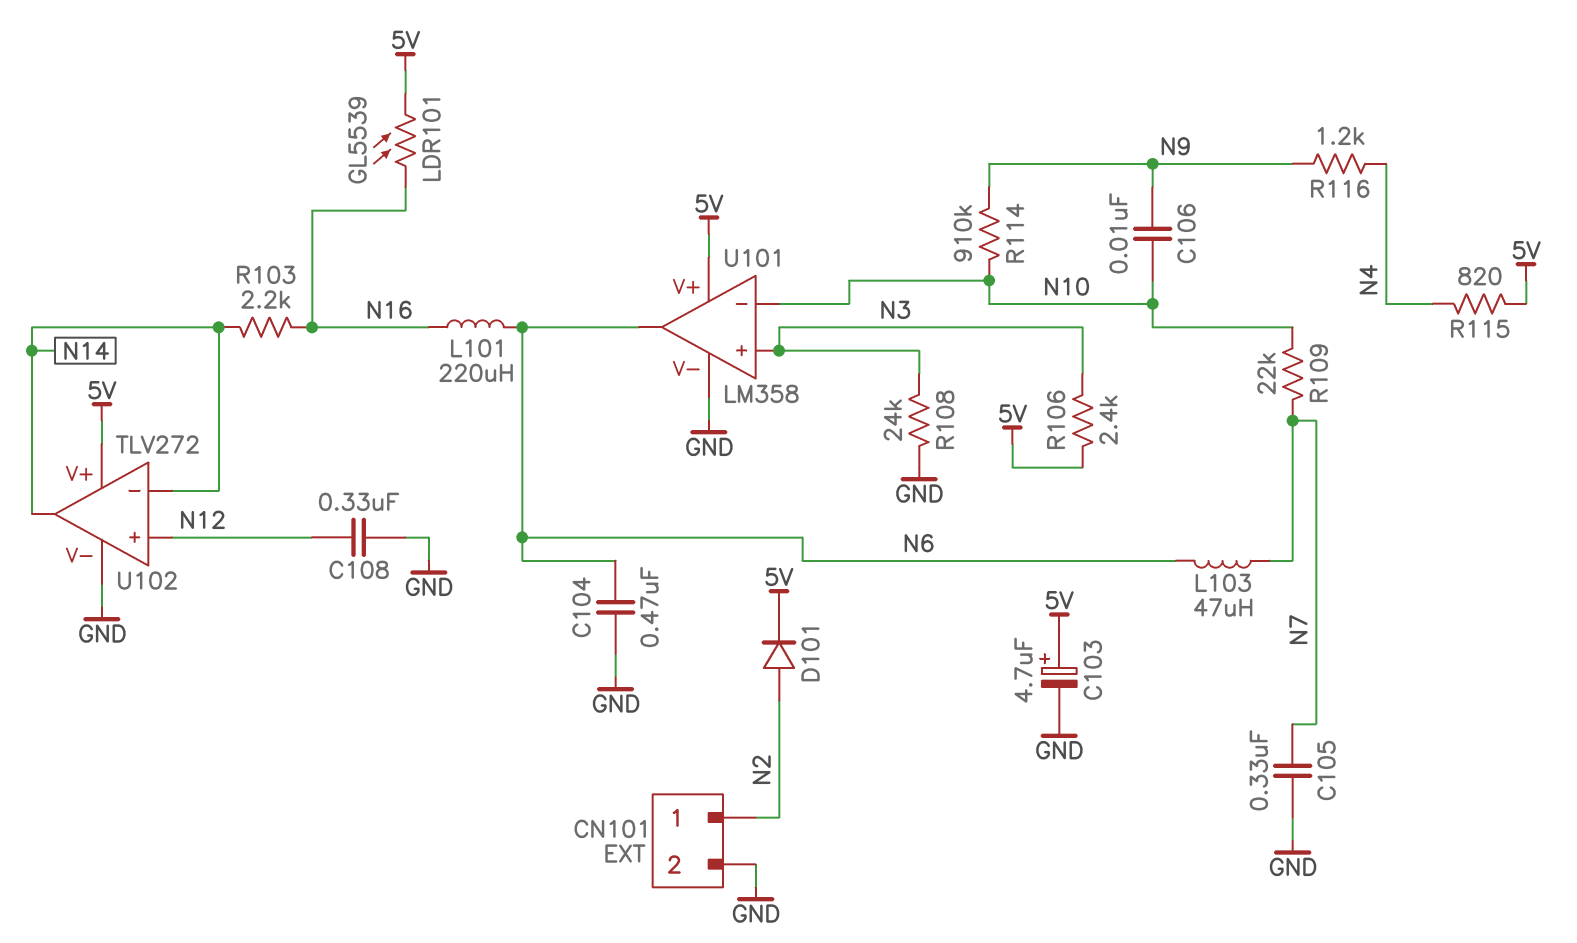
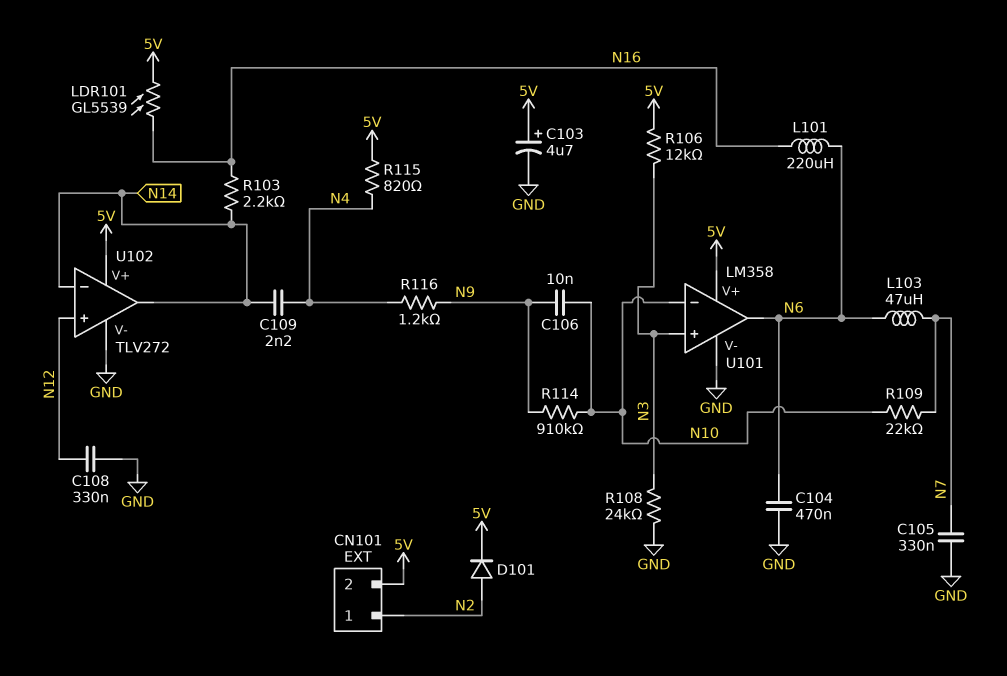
C109: none -> 2.2nF (N4, N14)
CN101 pin 2: GND -> 5V
R106: 2.4k (5V, N3) -> 12k (5V, N3)

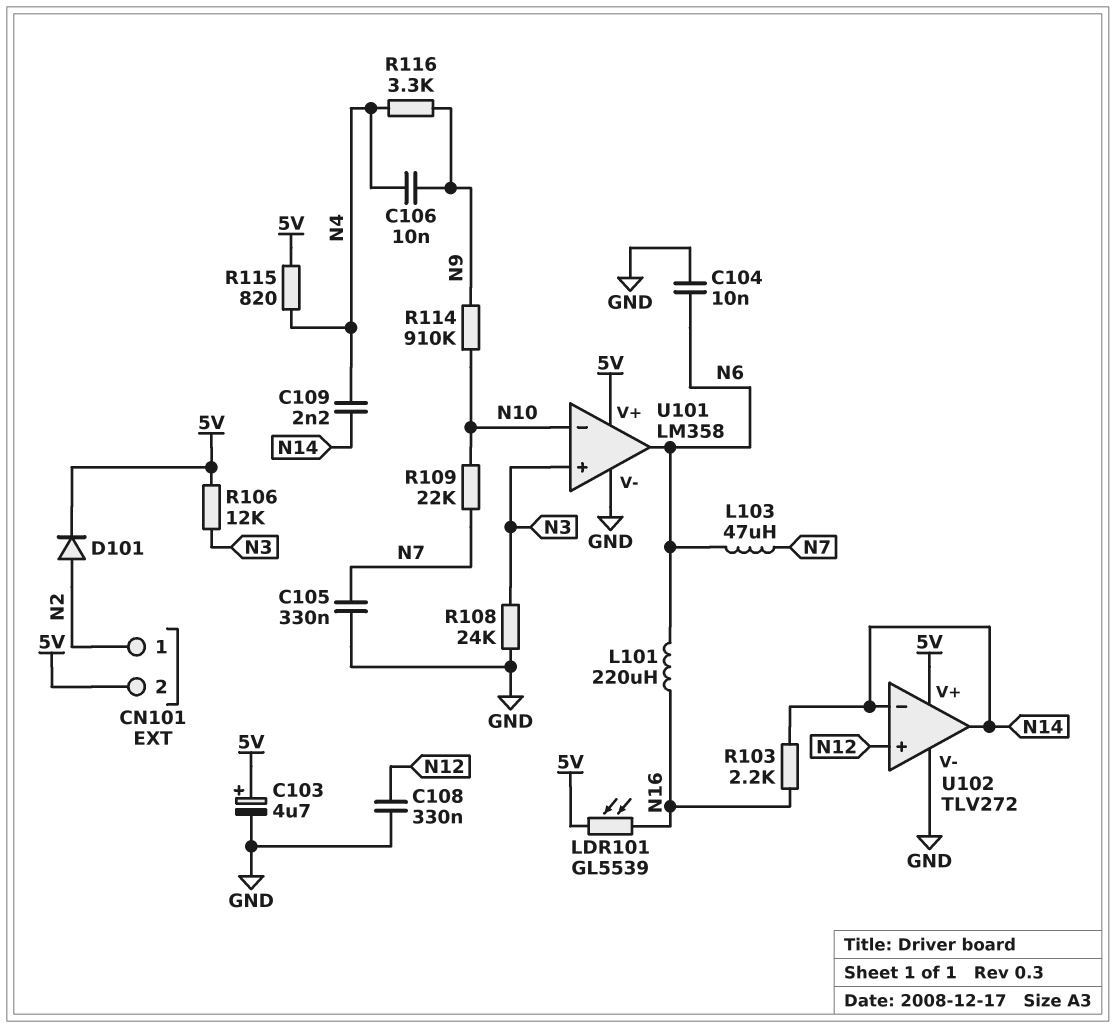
C104: 470nF (GND, N6) -> 10nF (GND, N6)
C106: 10nF (N9, N10) -> 10nF (N4, N9)
R116: 1.2k (N4, N9) -> 3.3k (N4, N9)

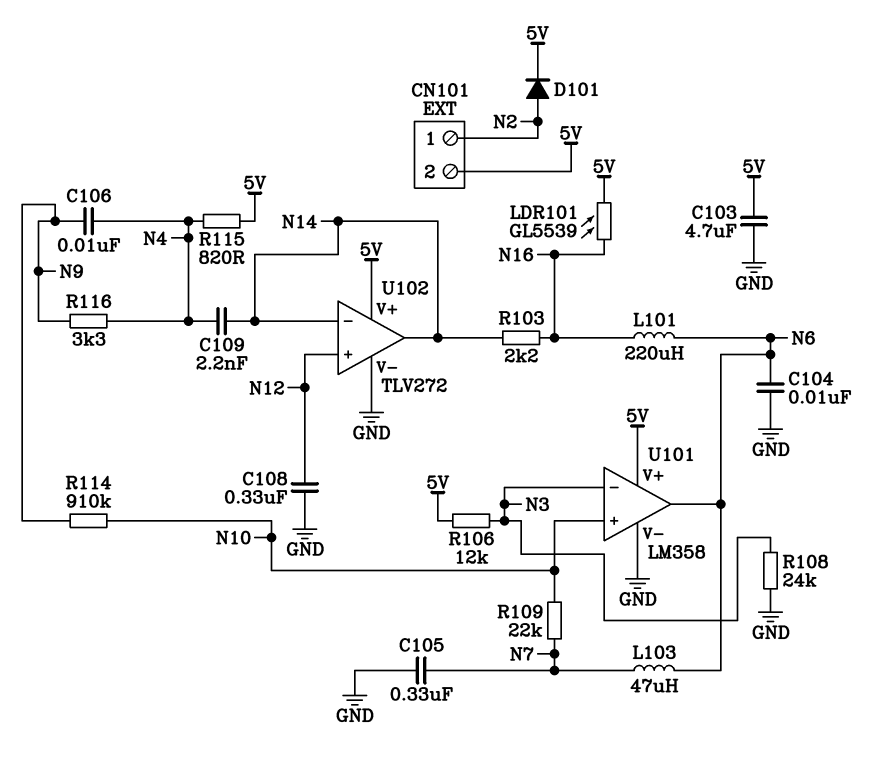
C103: 4.7uF (plus 5V, minus GND) -> 4.7uF (5V, GND)
U101 pin in+: N3 -> N10
U101 pin in-: N10 -> N3

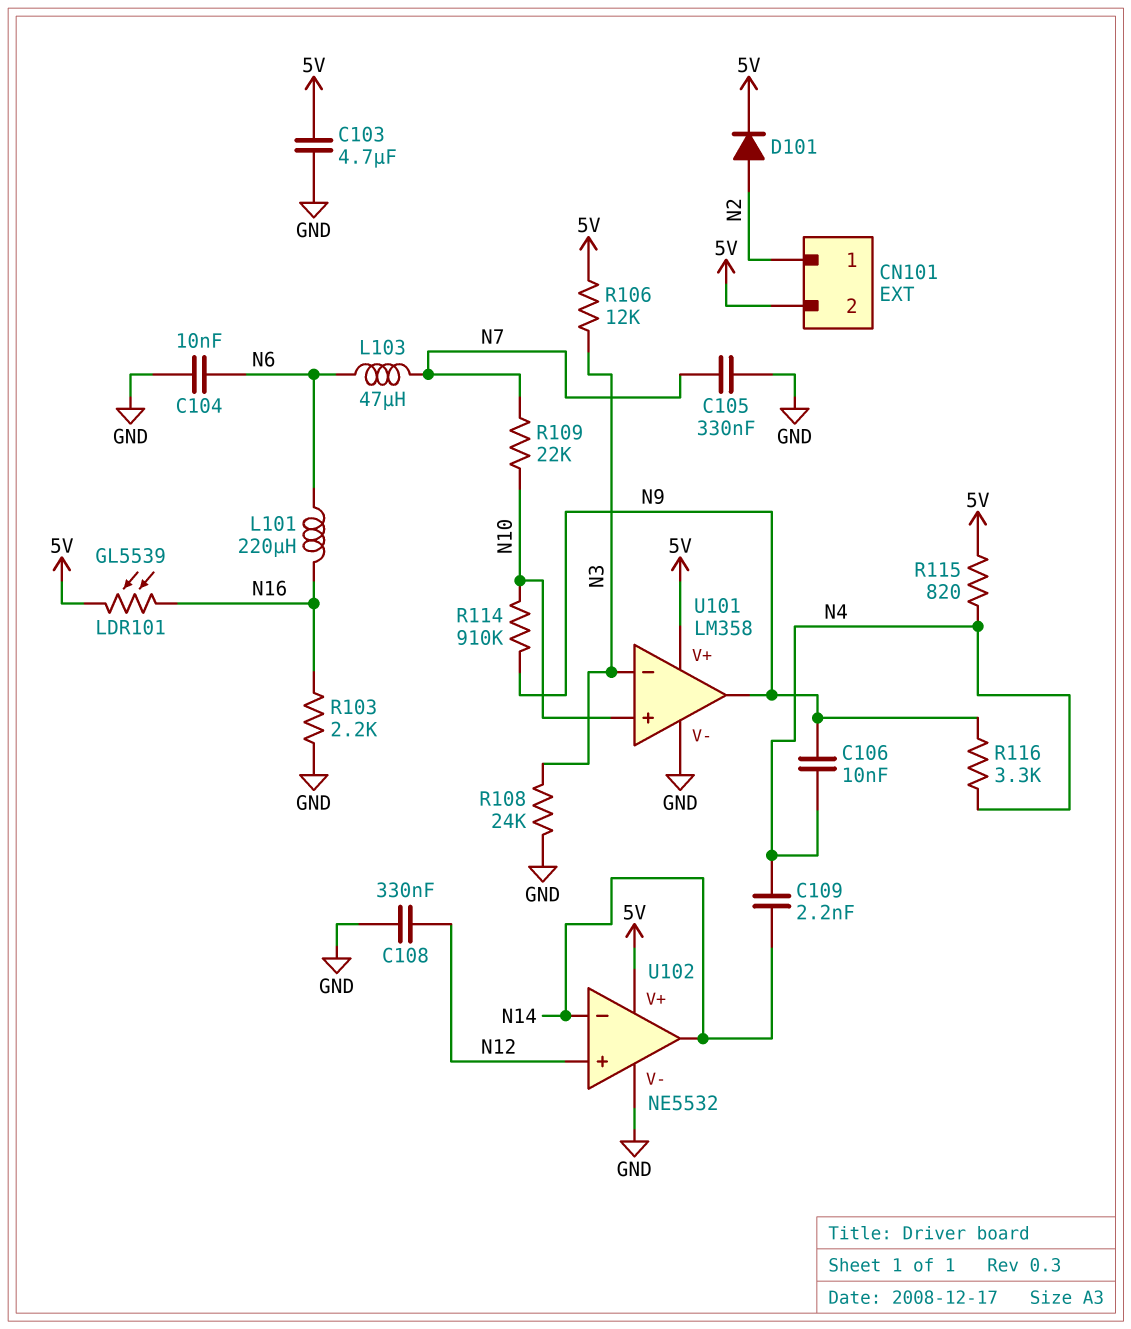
R103: 2.2k (N14, N16) -> 2.2k (GND, N16)
U101 pin out: N6 -> N9
U102: TLV272 -> NE5532

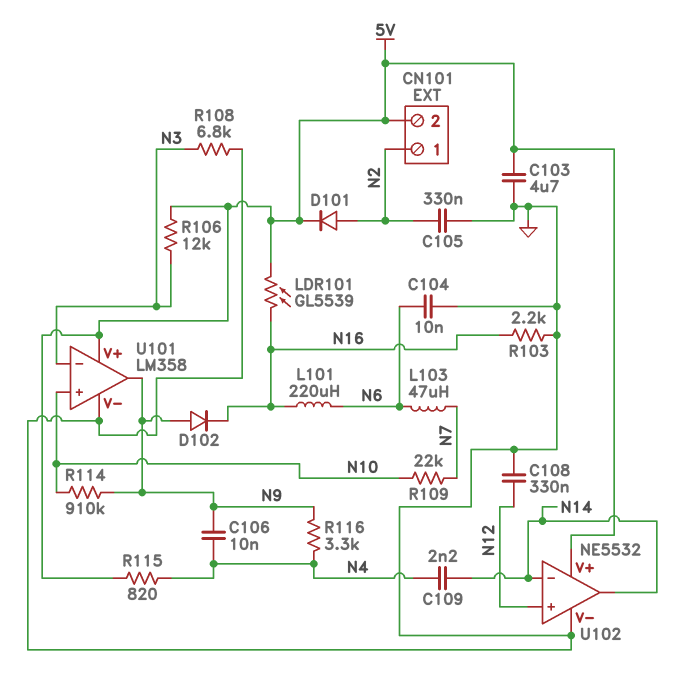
C105: 330nF (GND, N7) -> 330nF (GND, N2)
D102: none -> diode (A N9, K N16)
R108: 24k (GND, N3) -> 6.8k (GND, N3)

